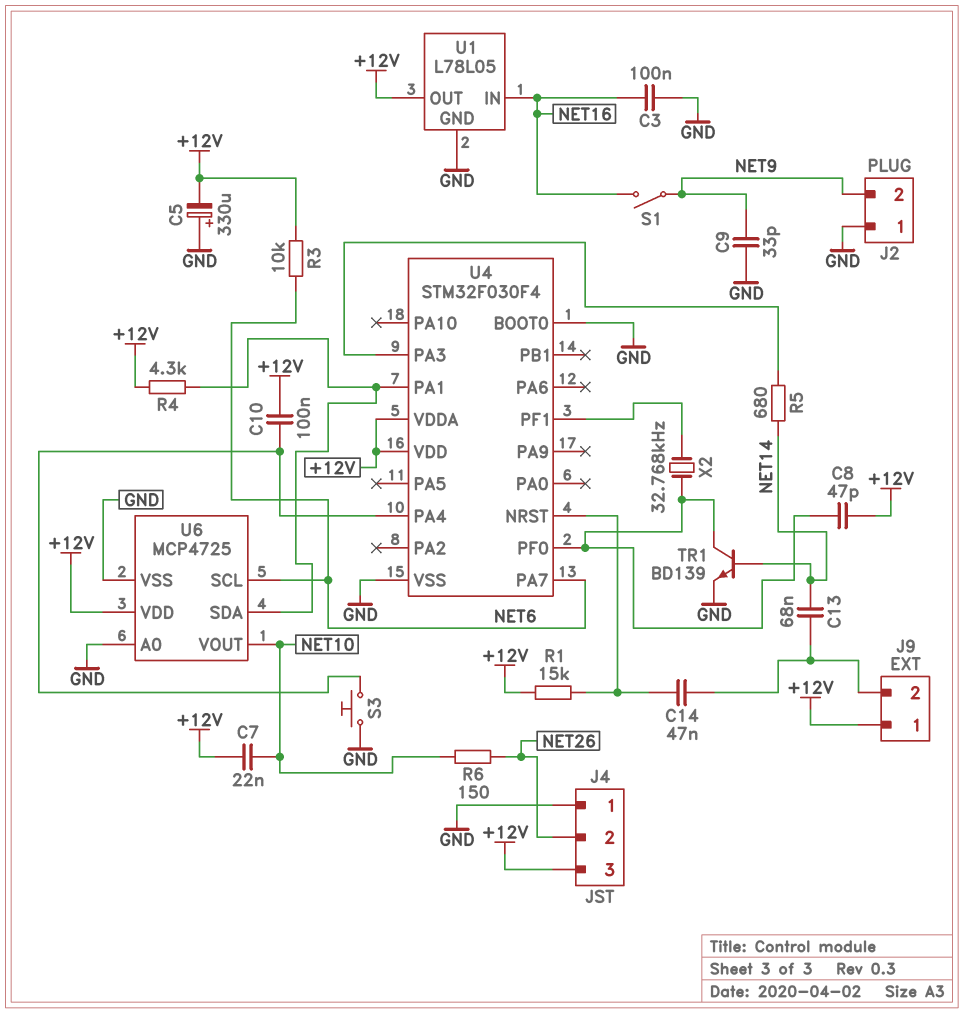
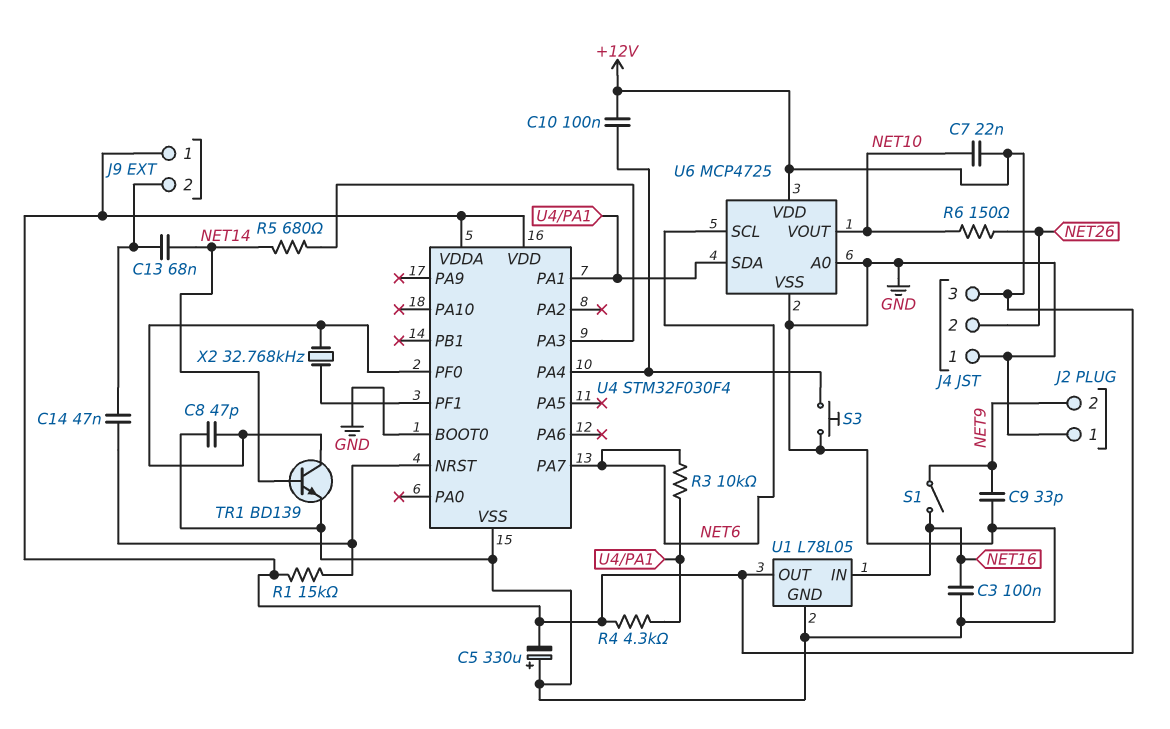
C8: 47pF (+12V, U4/PF0) -> 47pF (GND, U4/PF0)
R3: 10k (+12V, NET6) -> 10k (NET6, U4/PA1)

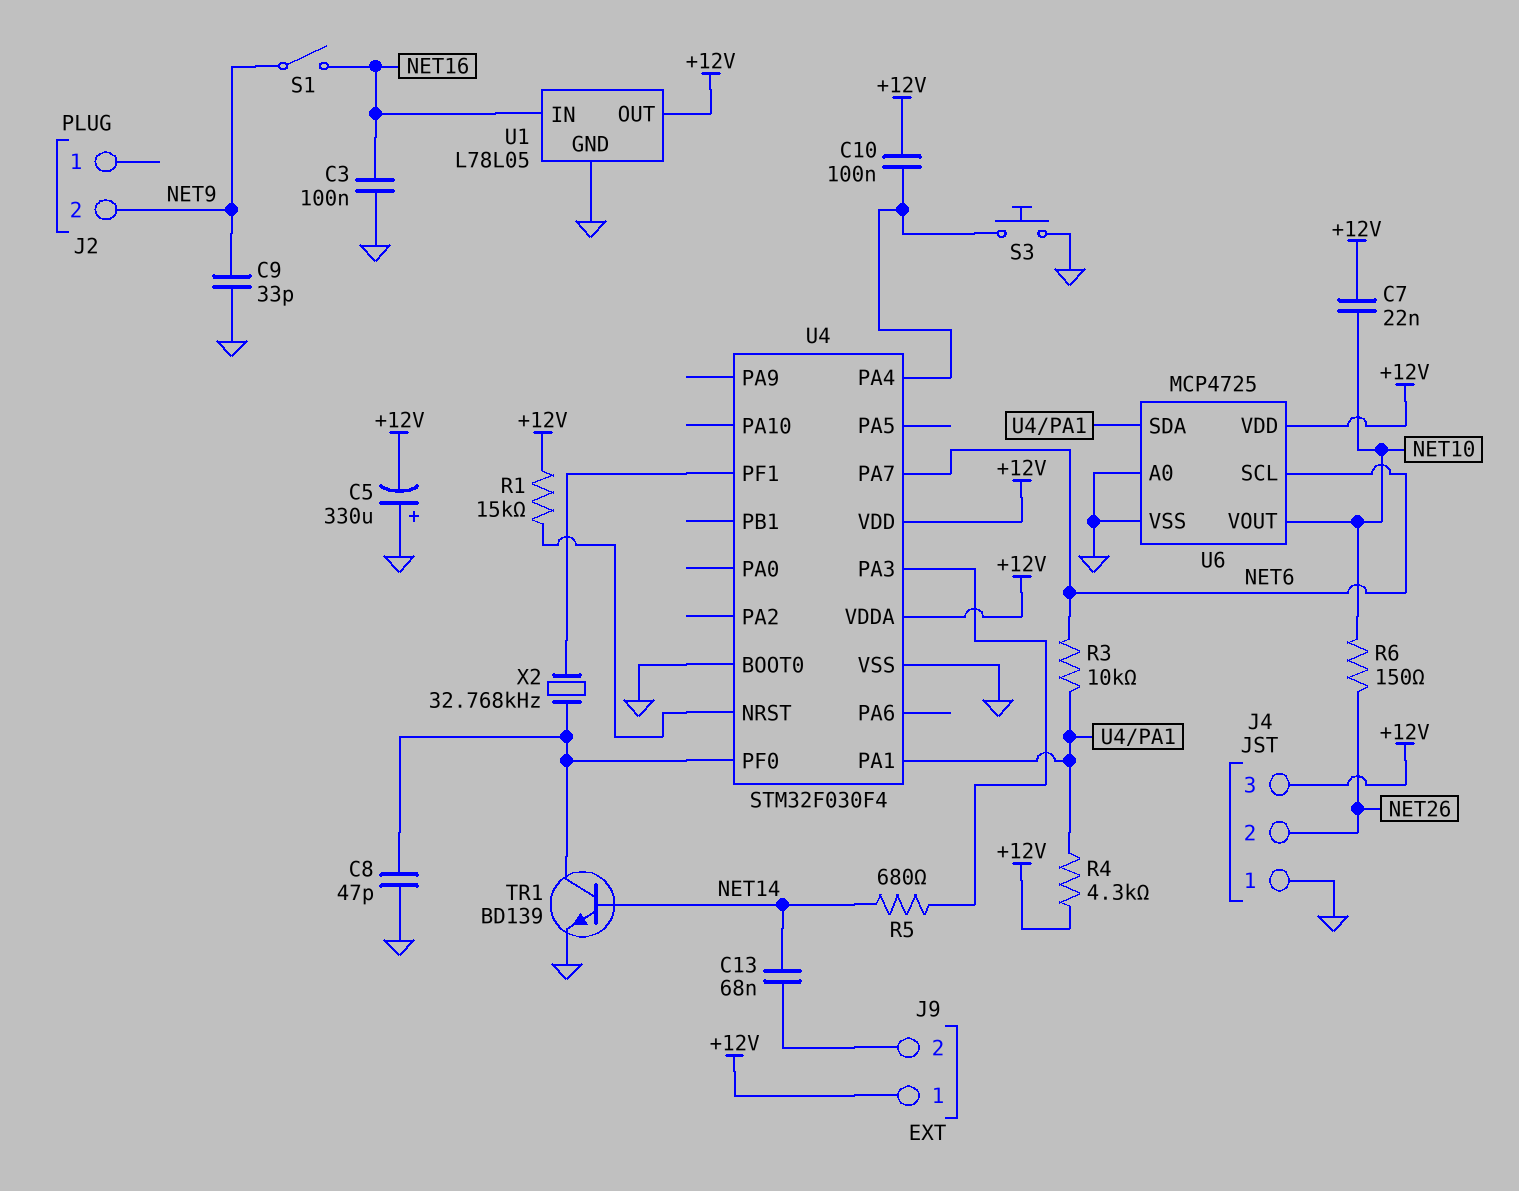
C14: 47nF (J9/2, U4/NRST) -> none
J2 pin 1: GND -> none

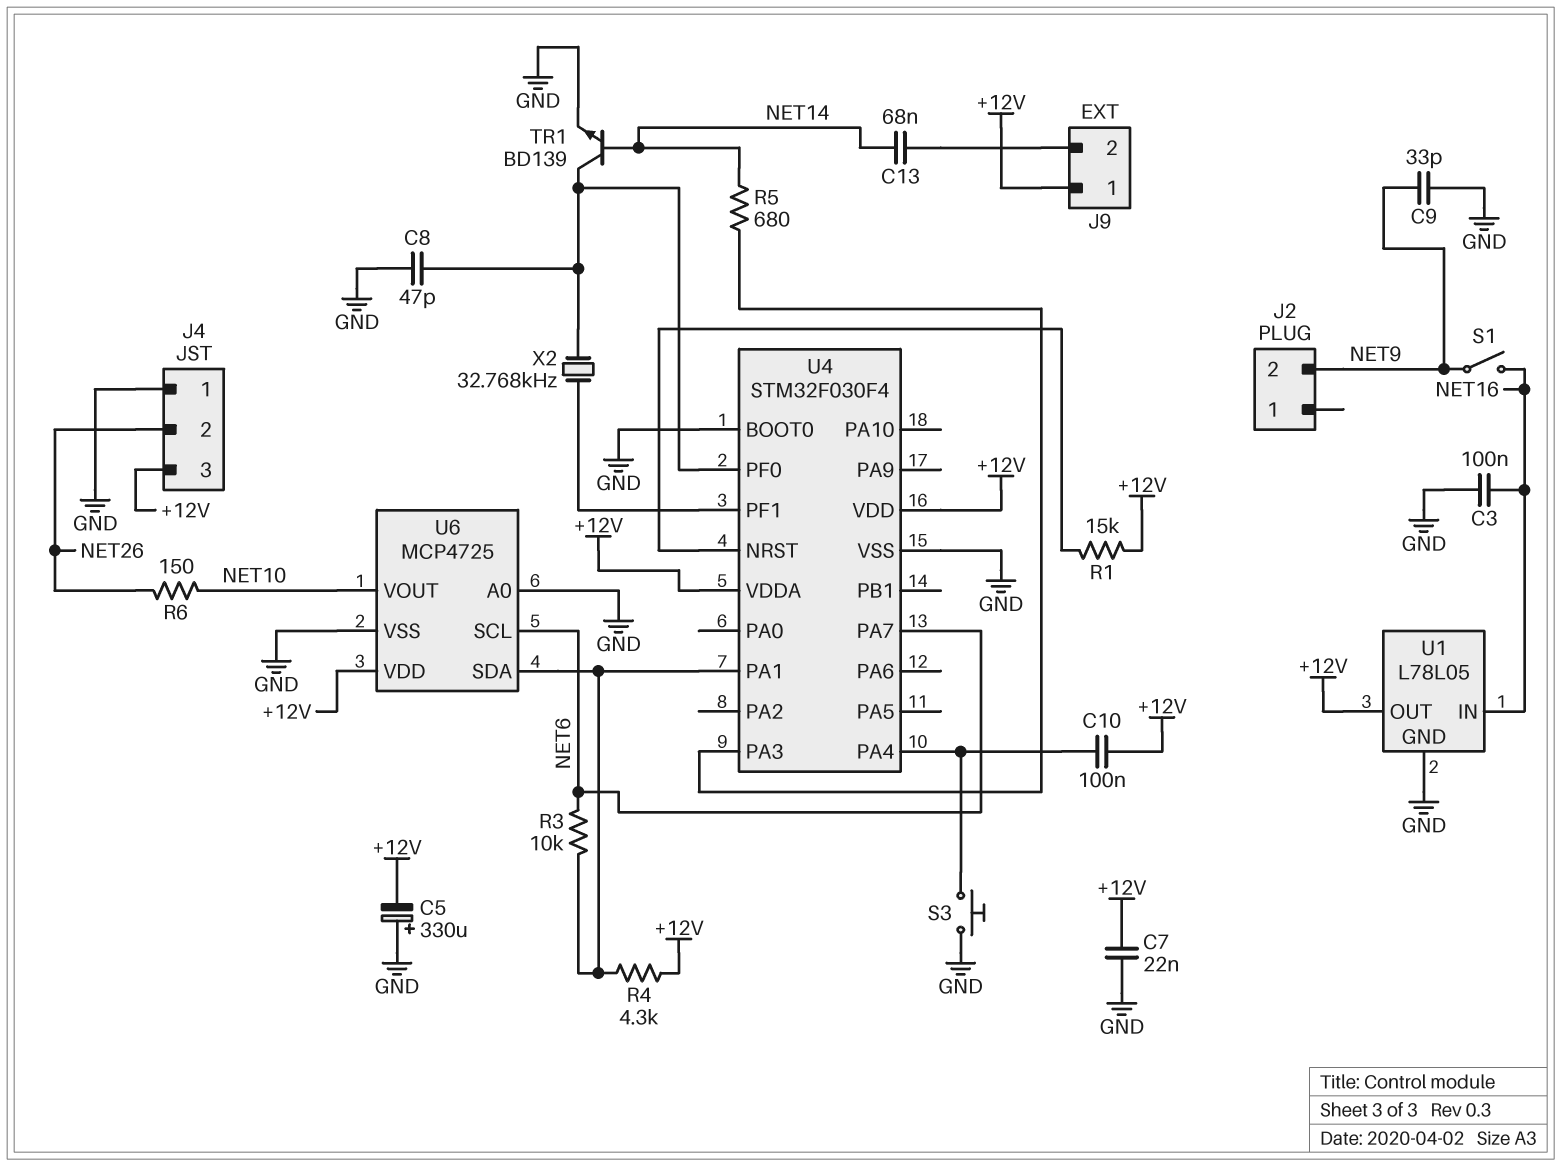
C7: 22nF (+12V, NET10) -> 22nF (+12V, GND)

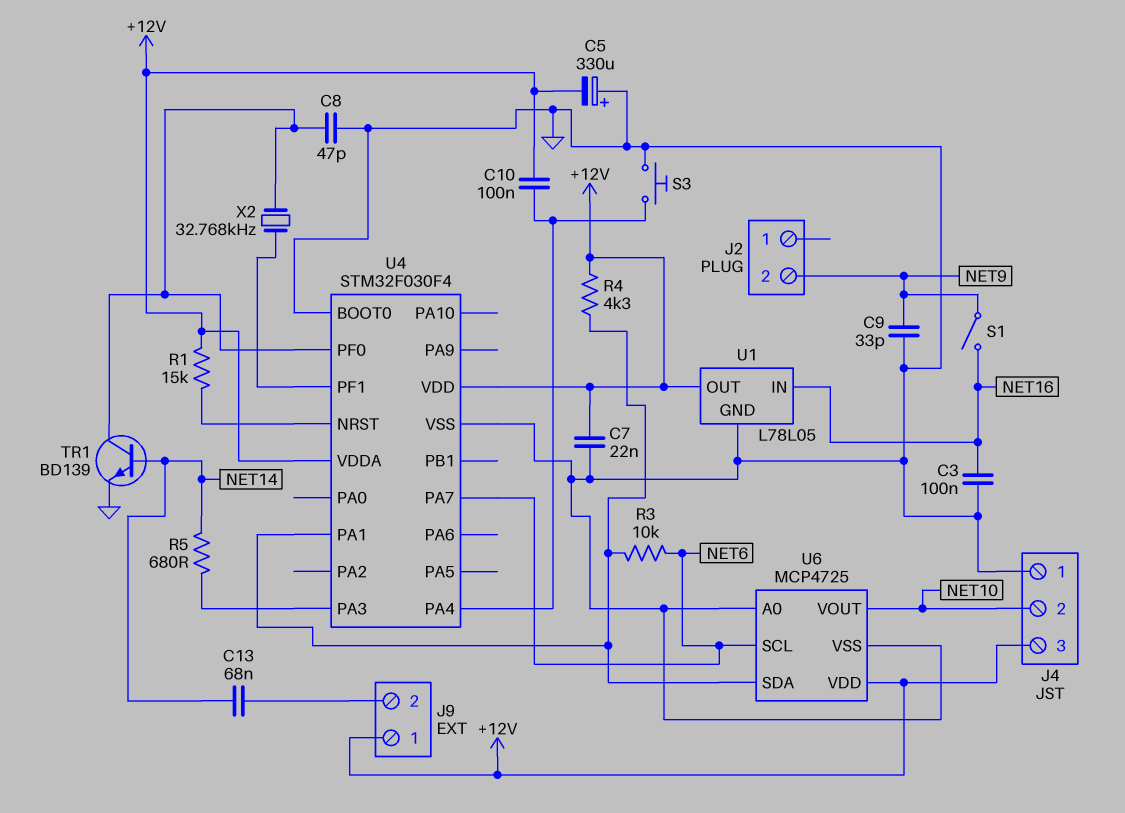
J4 pin 2: NET26 -> NET10
R6: 150 (NET10, NET26) -> none

